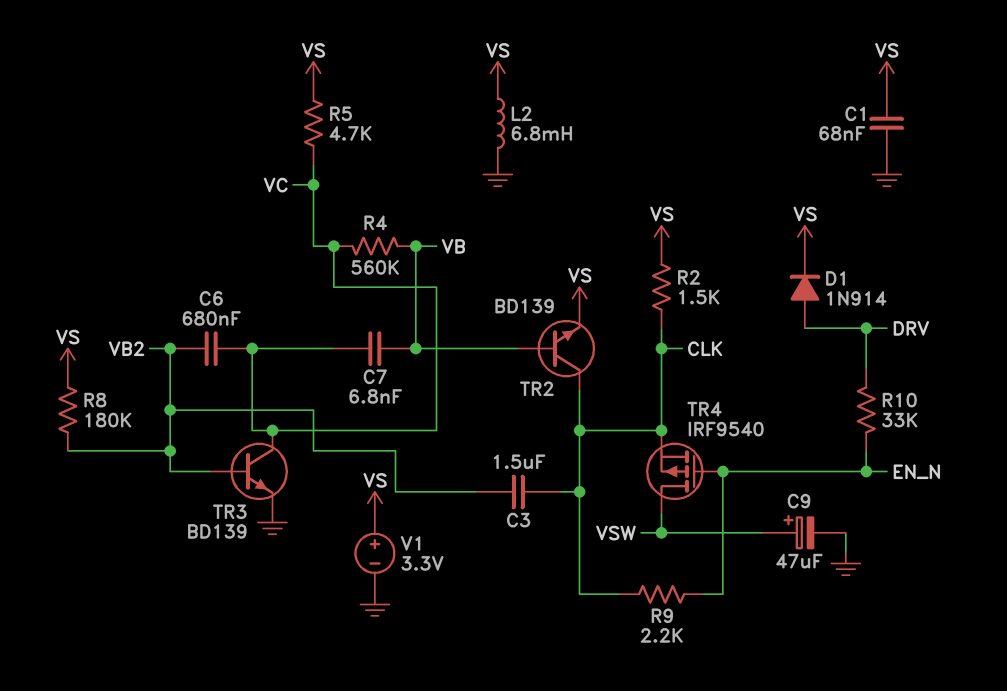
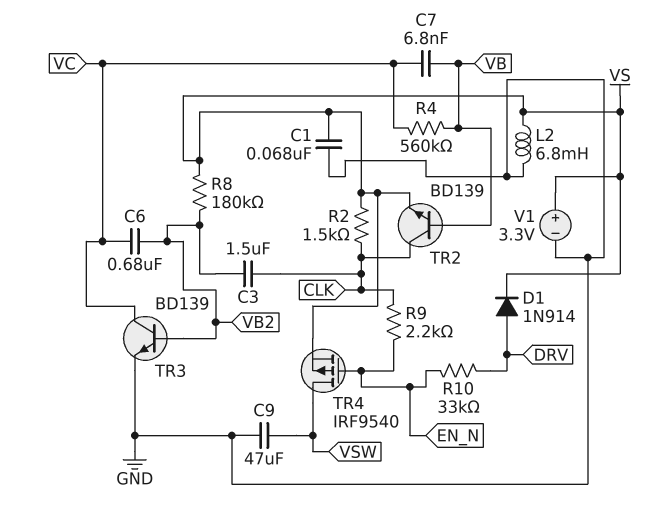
C9: 47uF (plus VSW, minus GND) -> 47uF (GND, VSW)
R5: 4.7k (VC, VS) -> none
TR4: PMOS IRF9540 (G EN_N, D VSW, S CLK) -> PMOS IRF9540 (G EN_N, D VSW, S VS)

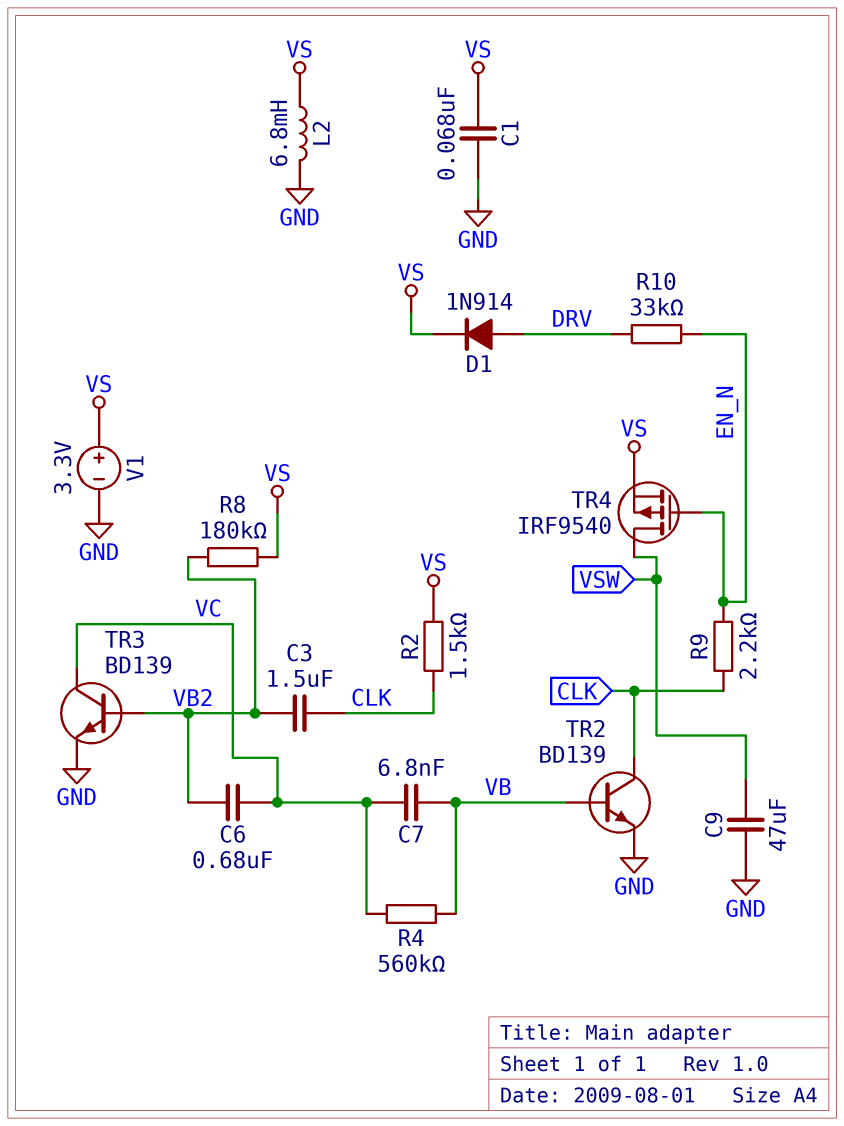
TR2: NPN BD139 (B VB, C CLK, E VS) -> NPN BD139 (B VB, C CLK, E GND)

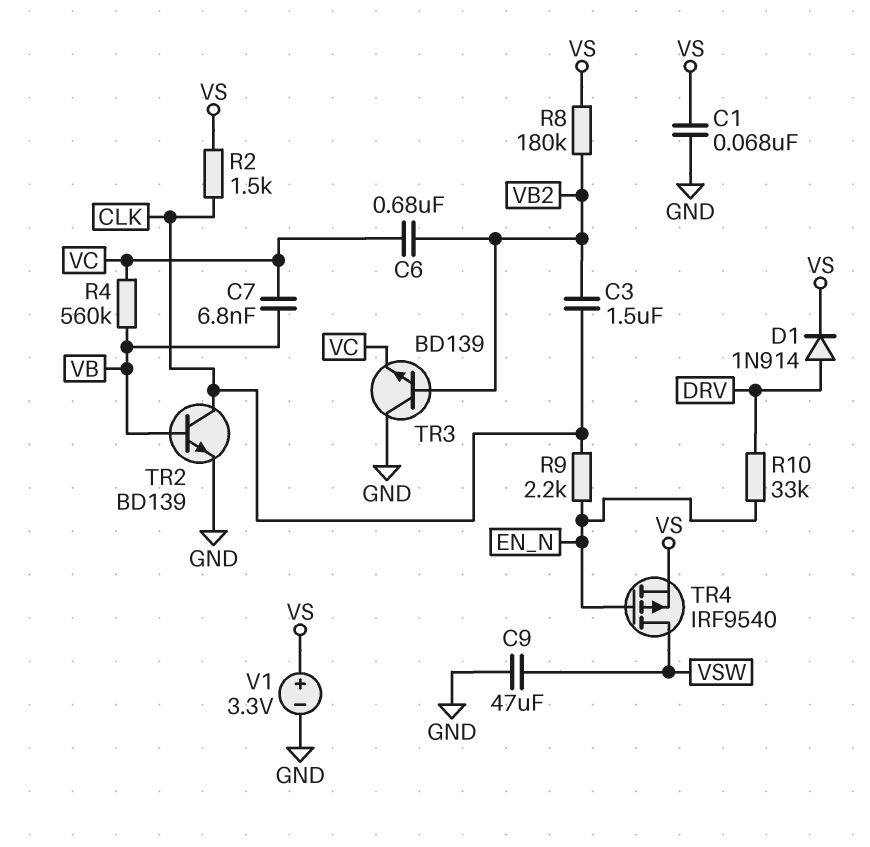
L2: 6.8mH (GND, VS) -> none
TR3: NPN BD139 (B VB2, C VC, E GND) -> NPN BD139 (B VB2, C GND, E VC)

